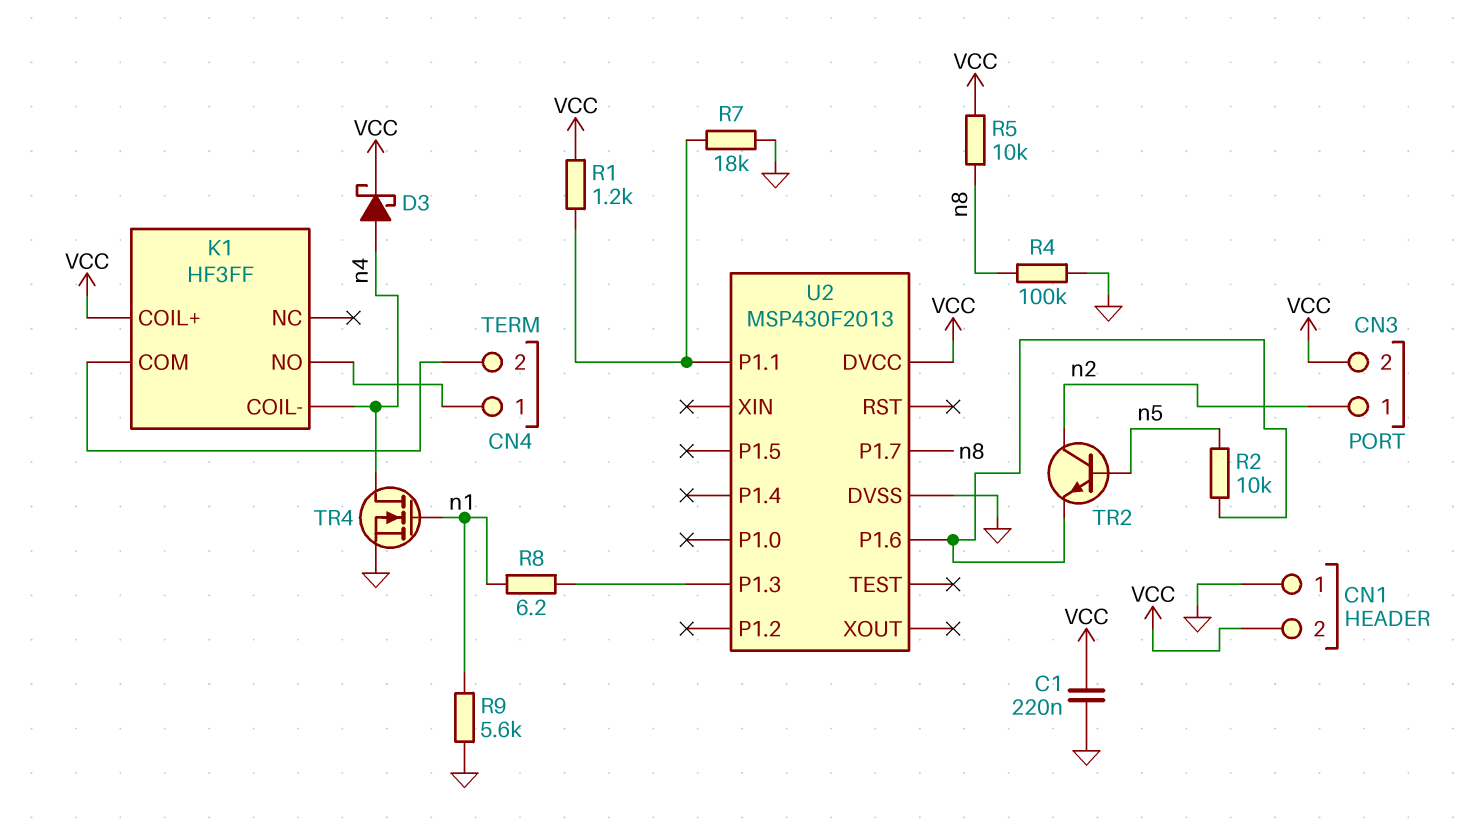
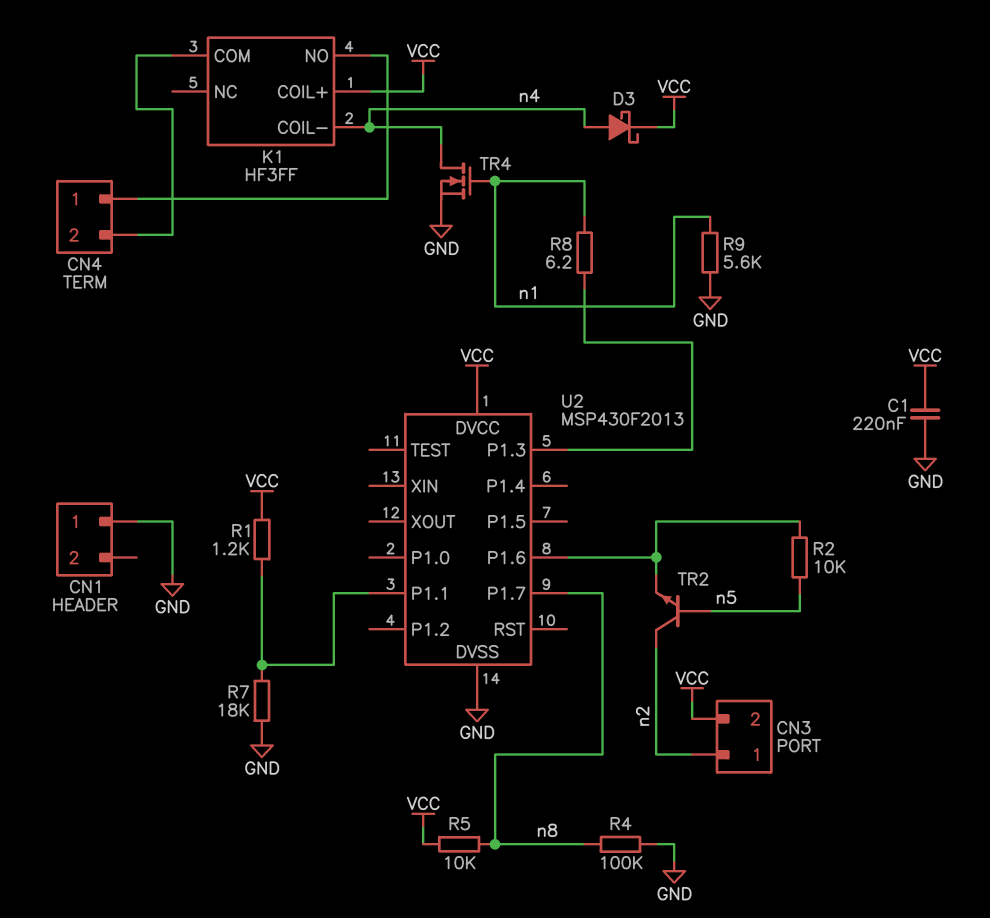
CN1 pin 2: VCC -> none

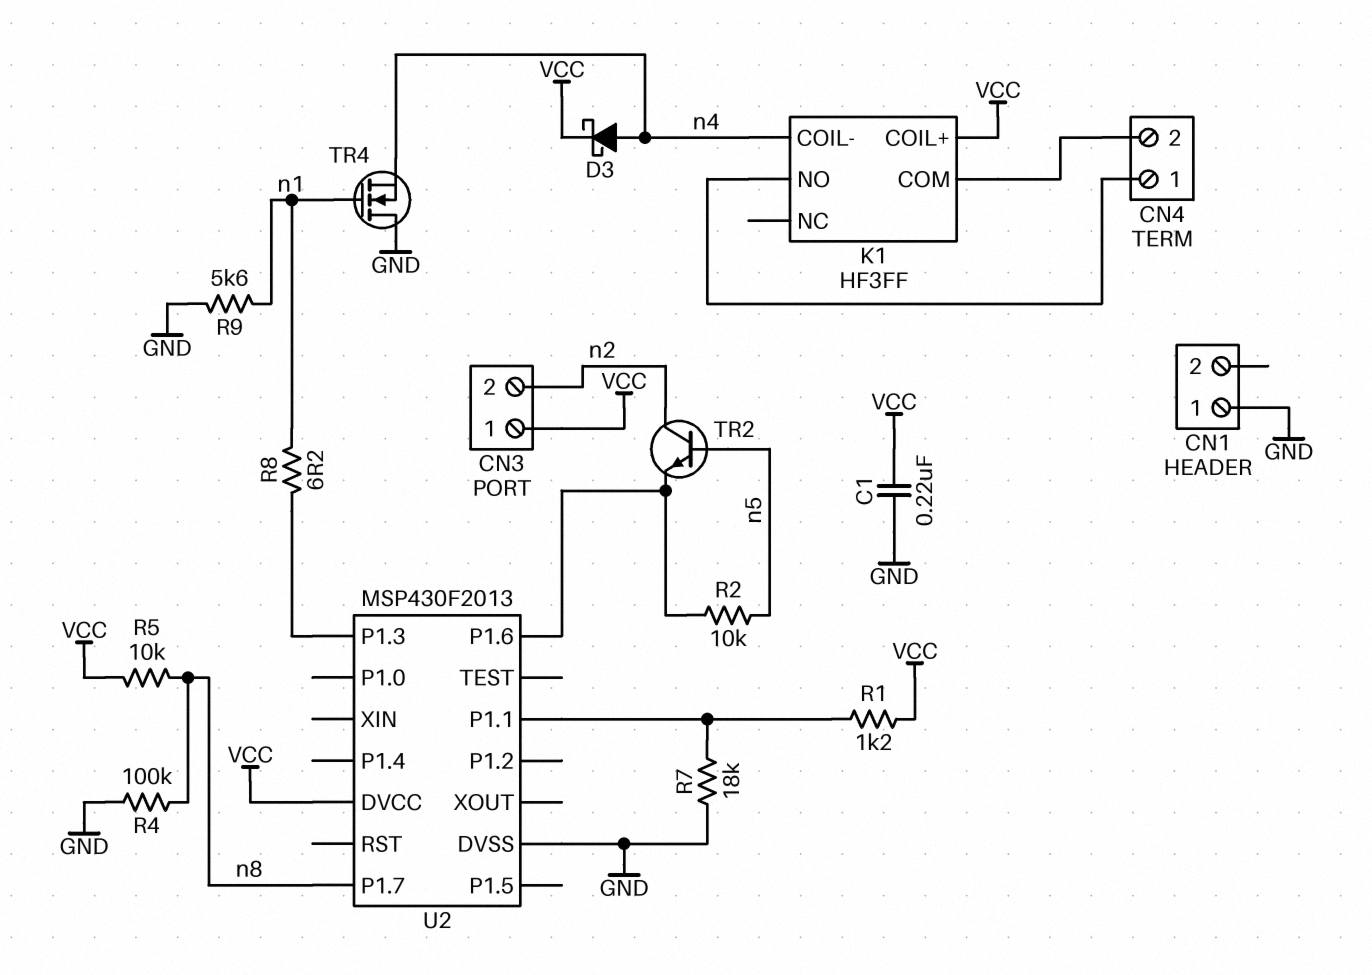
CN3 pin 1: n2 -> VCC
CN3 pin 2: VCC -> n2
TR4: NMOS (G n1, D n4, S GND) -> NMOS (G n1, D GND, S n4)

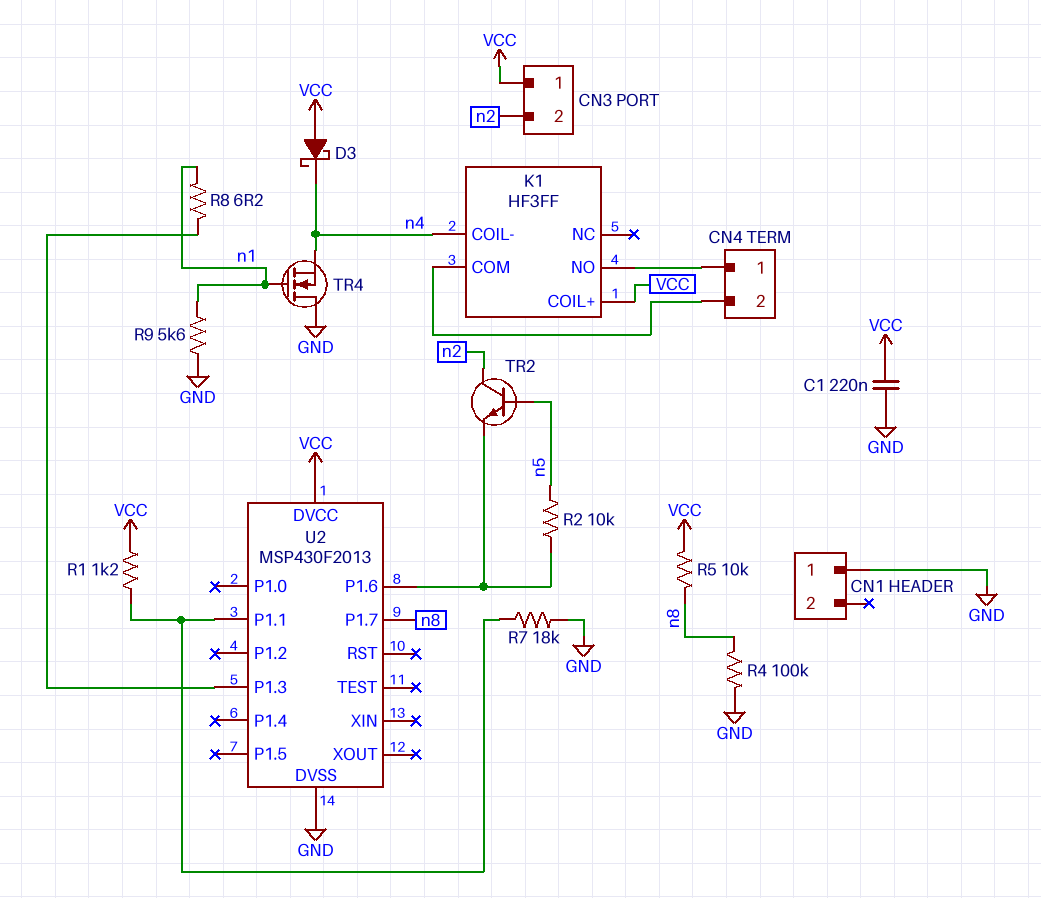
D3: schottky (A n4, K VCC) -> schottky (A VCC, K n4)

